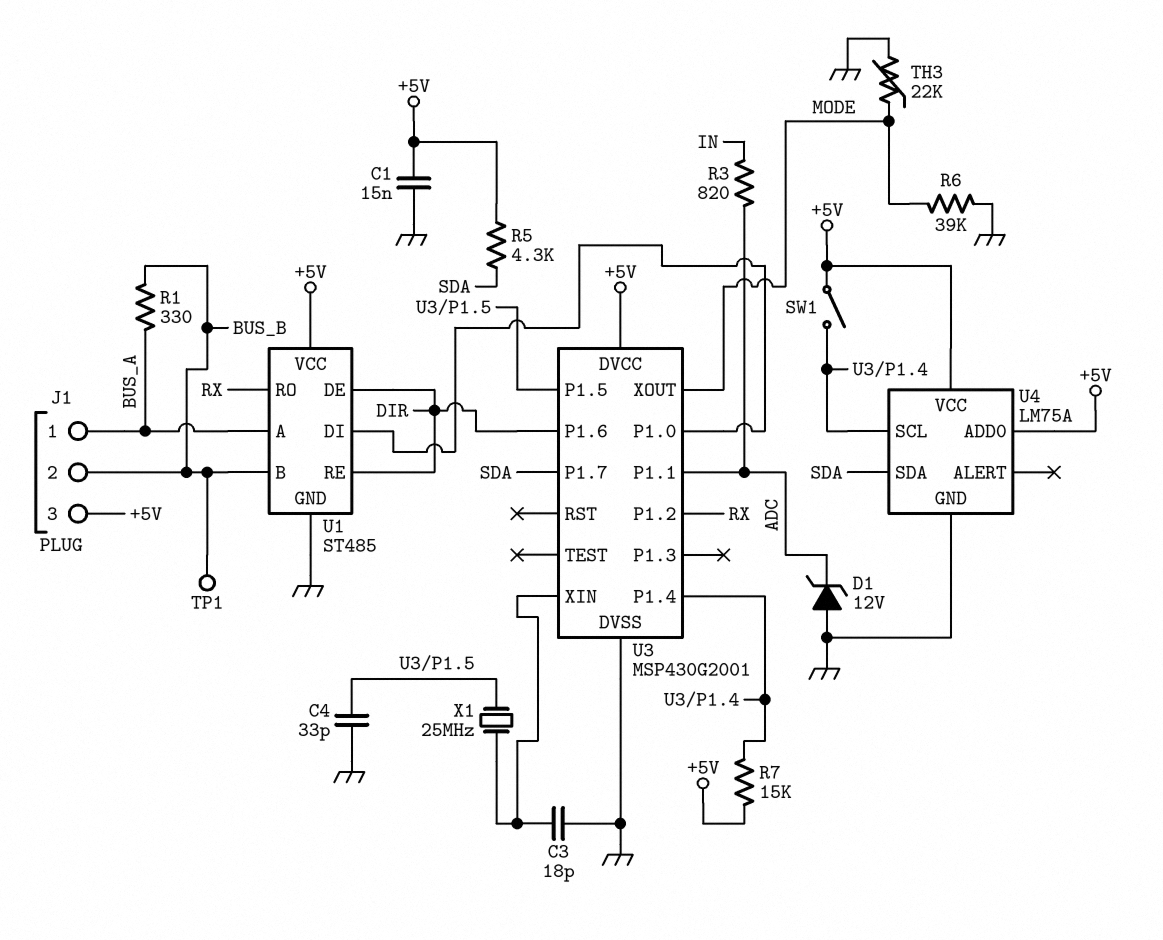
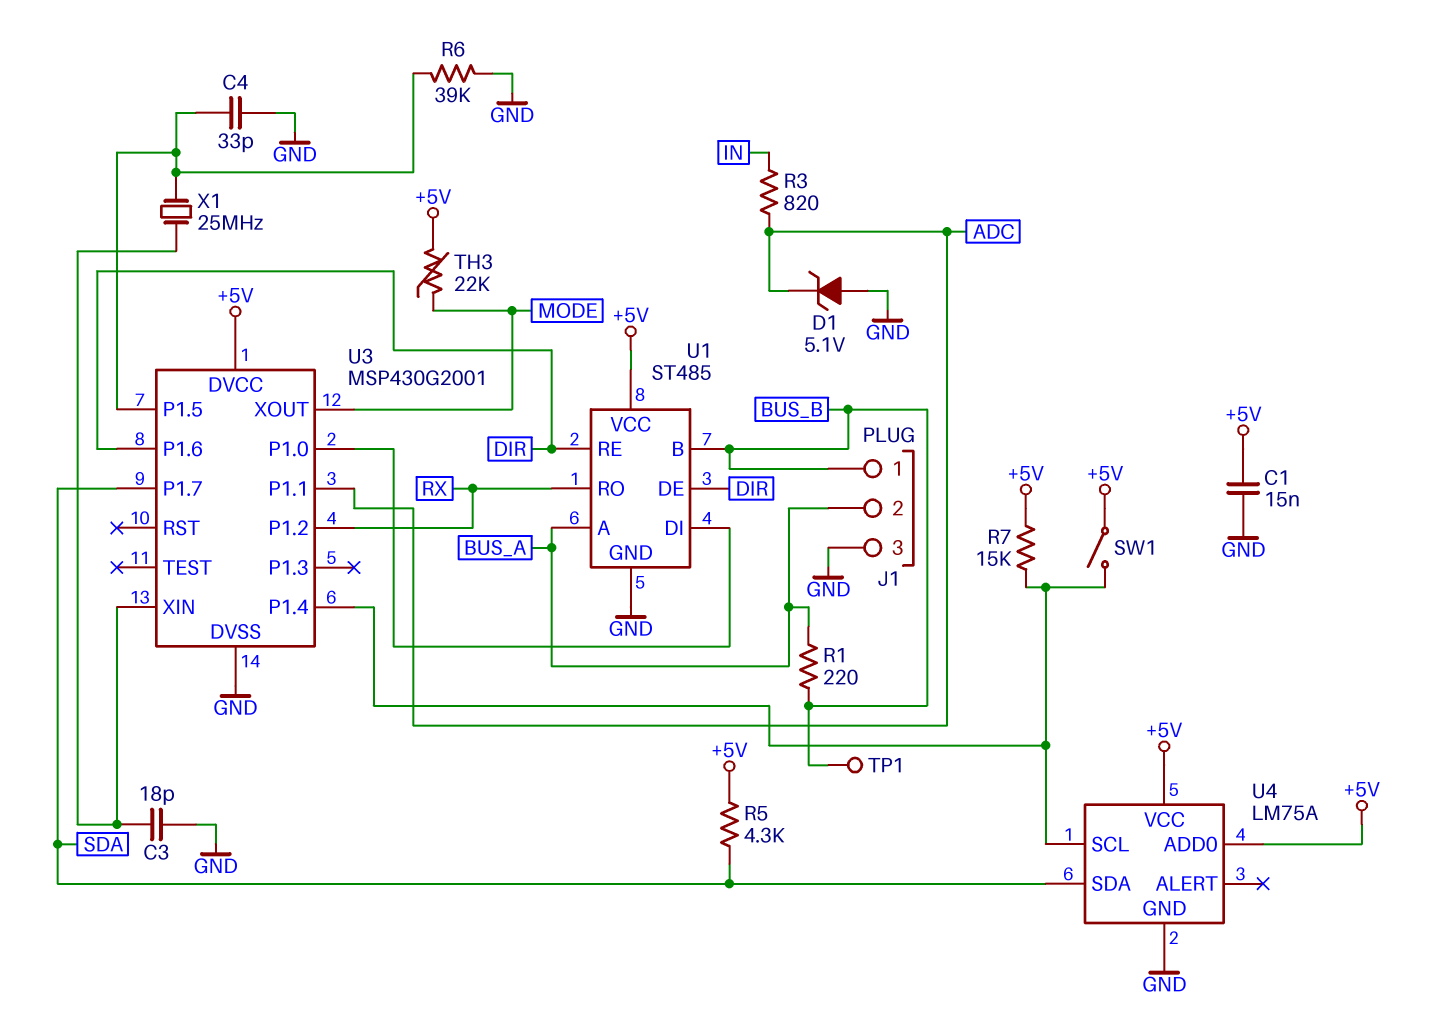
D1: zener 12V (A GND, K ADC) -> zener 5.1V (A GND, K ADC)
J1 pin 1: BUS_A -> BUS_B
J1 pin 2: BUS_B -> BUS_A
J1 pin 3: +5V -> GND
R1: 330 (BUS_A, BUS_B) -> 220 (BUS_A, BUS_B)
R6: 39k (GND, MODE) -> 39k (GND, U3/P1.5)
TH3: 22k (GND, MODE) -> 22k (+5V, MODE)

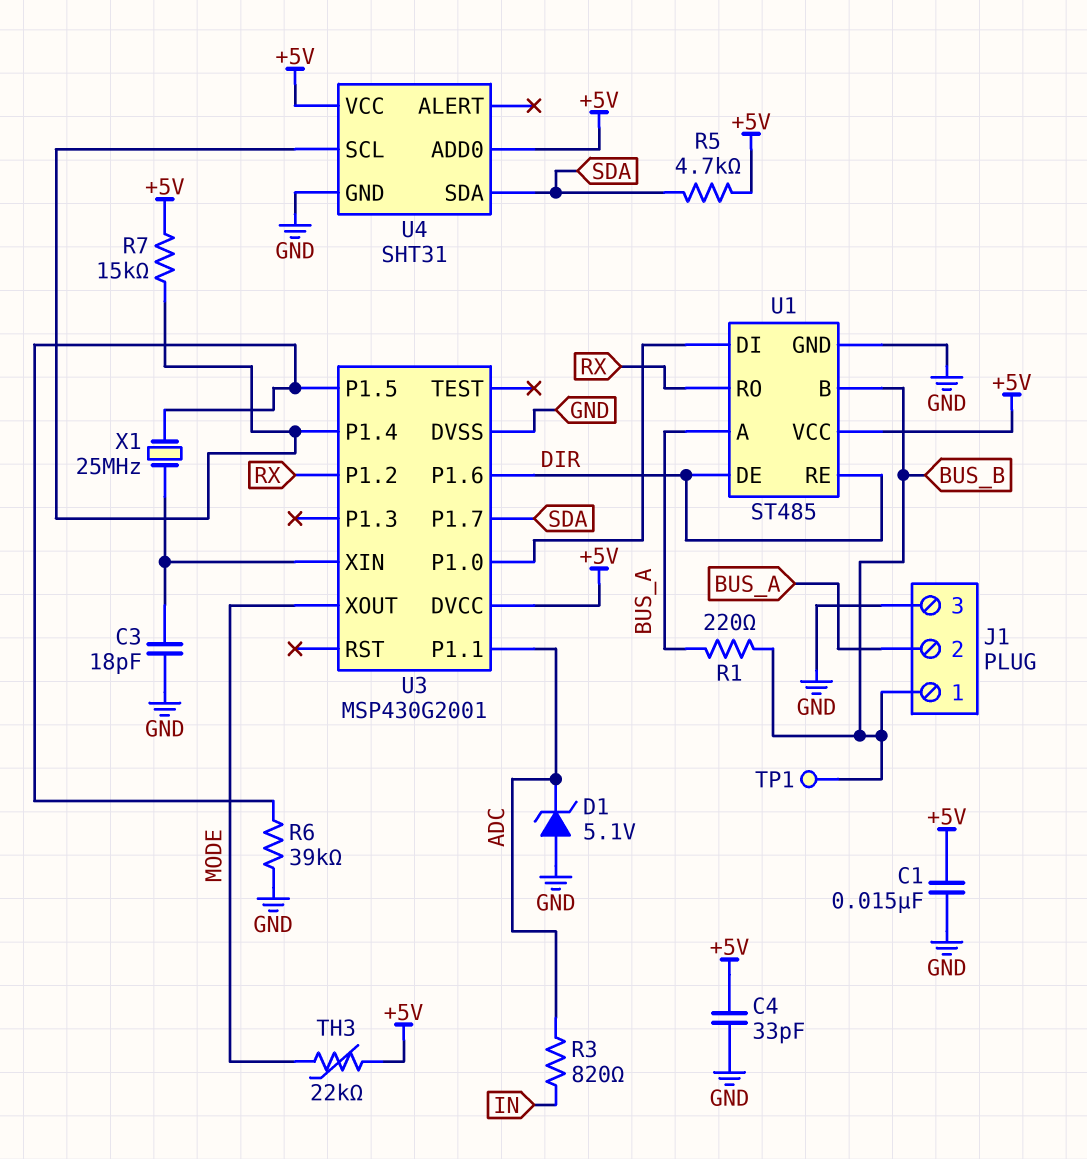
C4: 33pF (GND, U3/P1.5) -> 33pF (+5V, GND)
R5: 4.3k (+5V, SDA) -> 4.7k (+5V, SDA)
SW1: switch (+5V, U3/P1.4) -> none
U4: LM75A -> SHT31

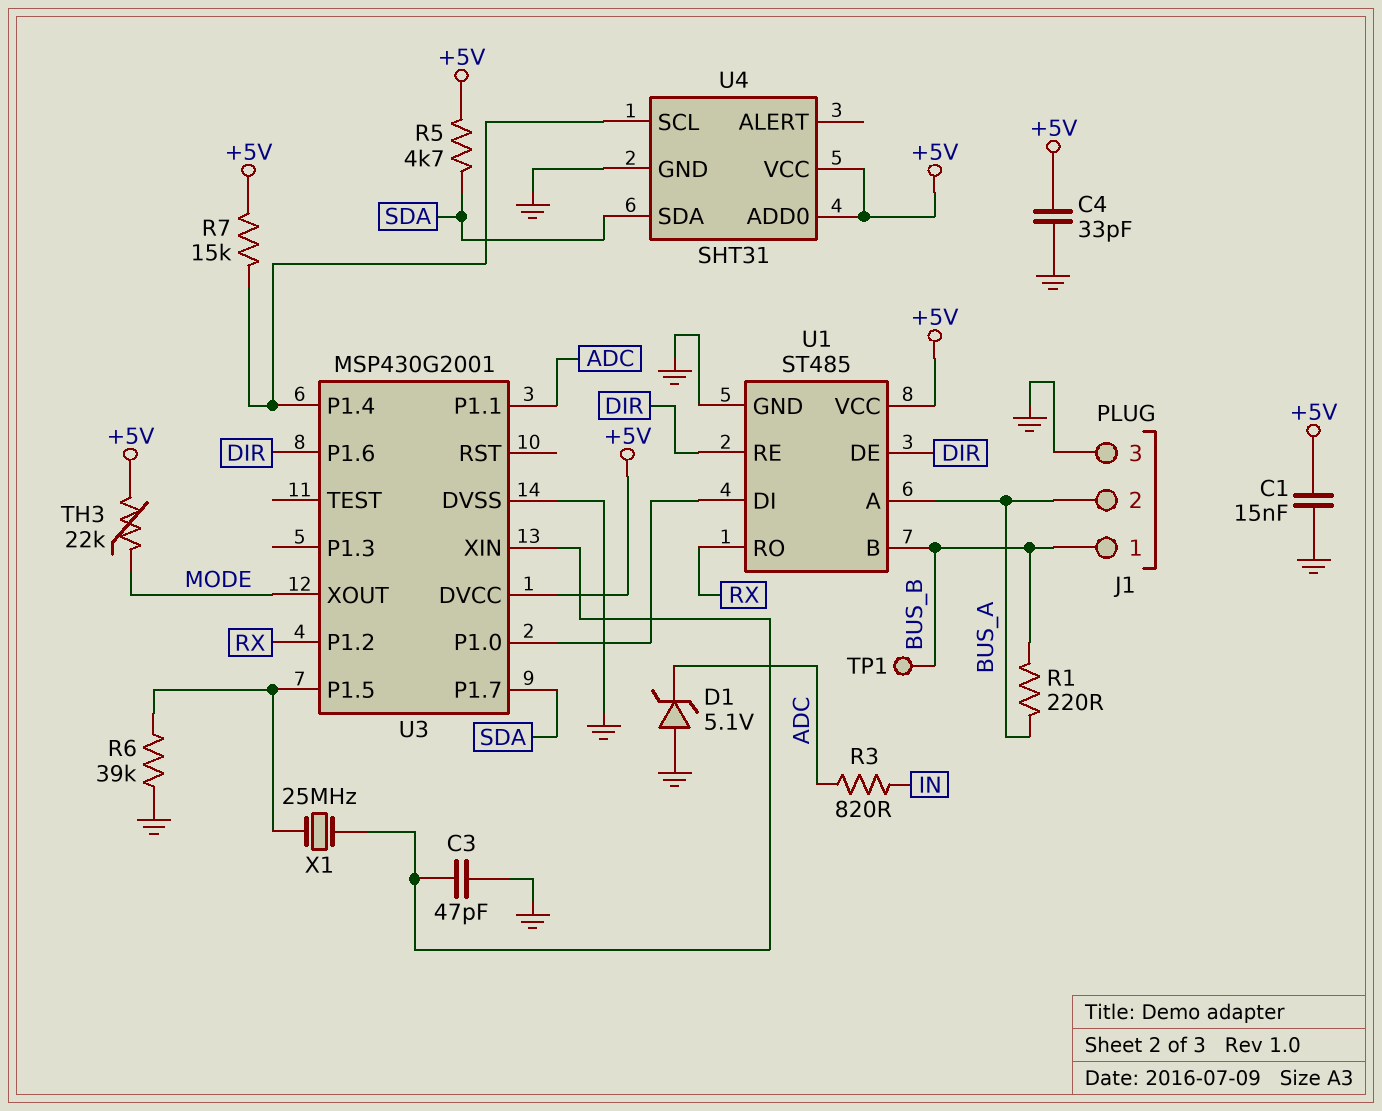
C3: 18pF (GND, U3/XIN) -> 47pF (GND, U3/XIN)

